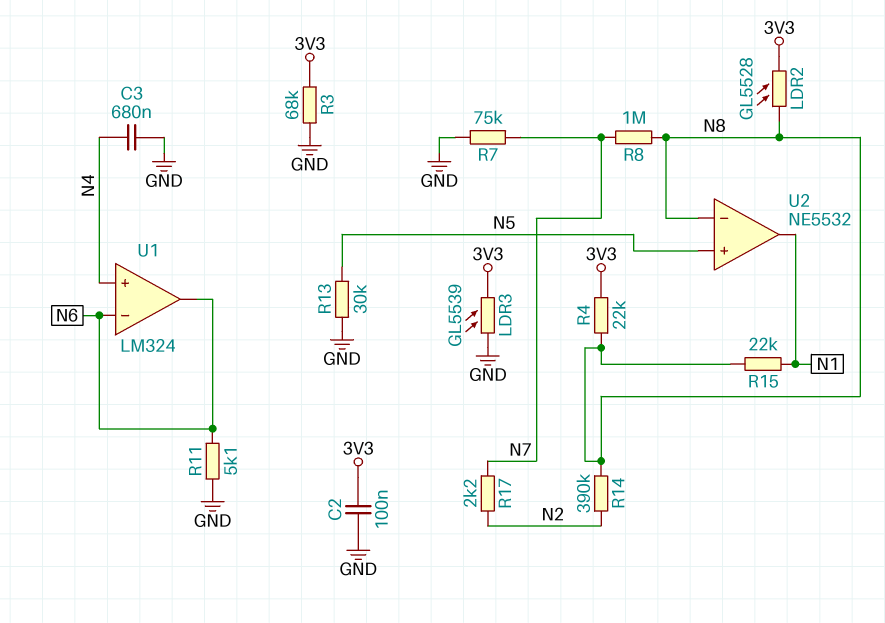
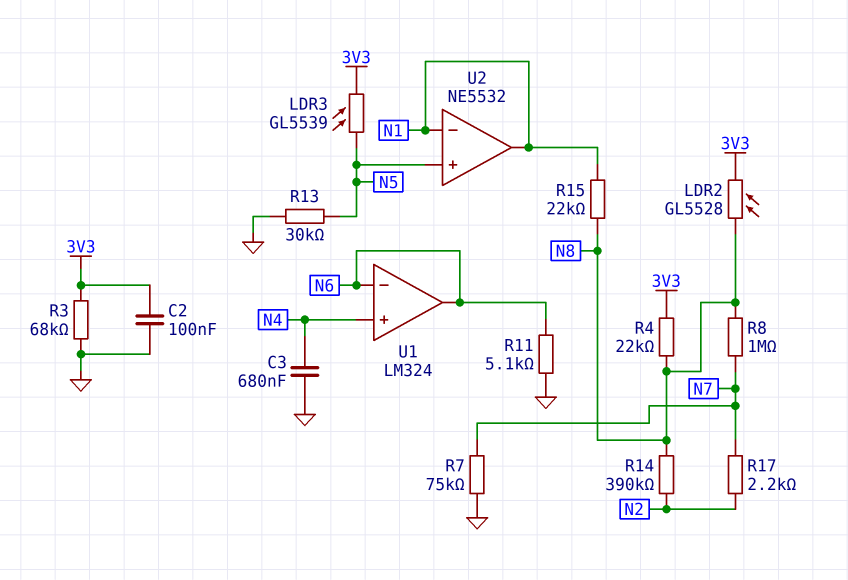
LDR3: GL5539 (3V3, GND) -> GL5539 (3V3, N5)
U2 pin in-: N8 -> N1

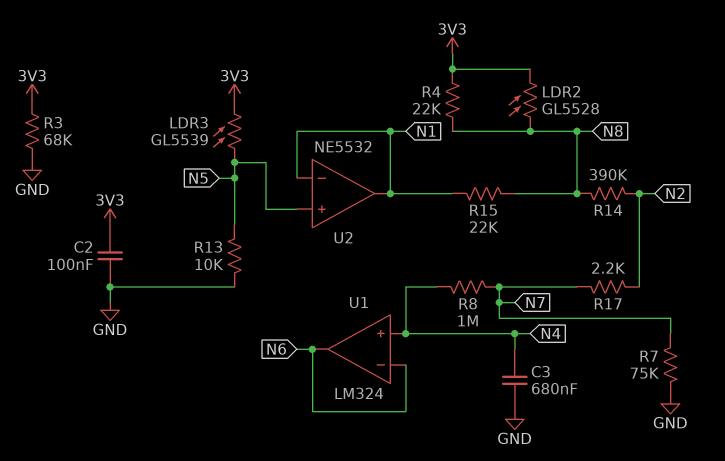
R8: 1M (N7, N8) -> 1M (N4, N7)
R11: 5.1k (GND, N6) -> none
R13: 30k (GND, N5) -> 10k (GND, N5)

